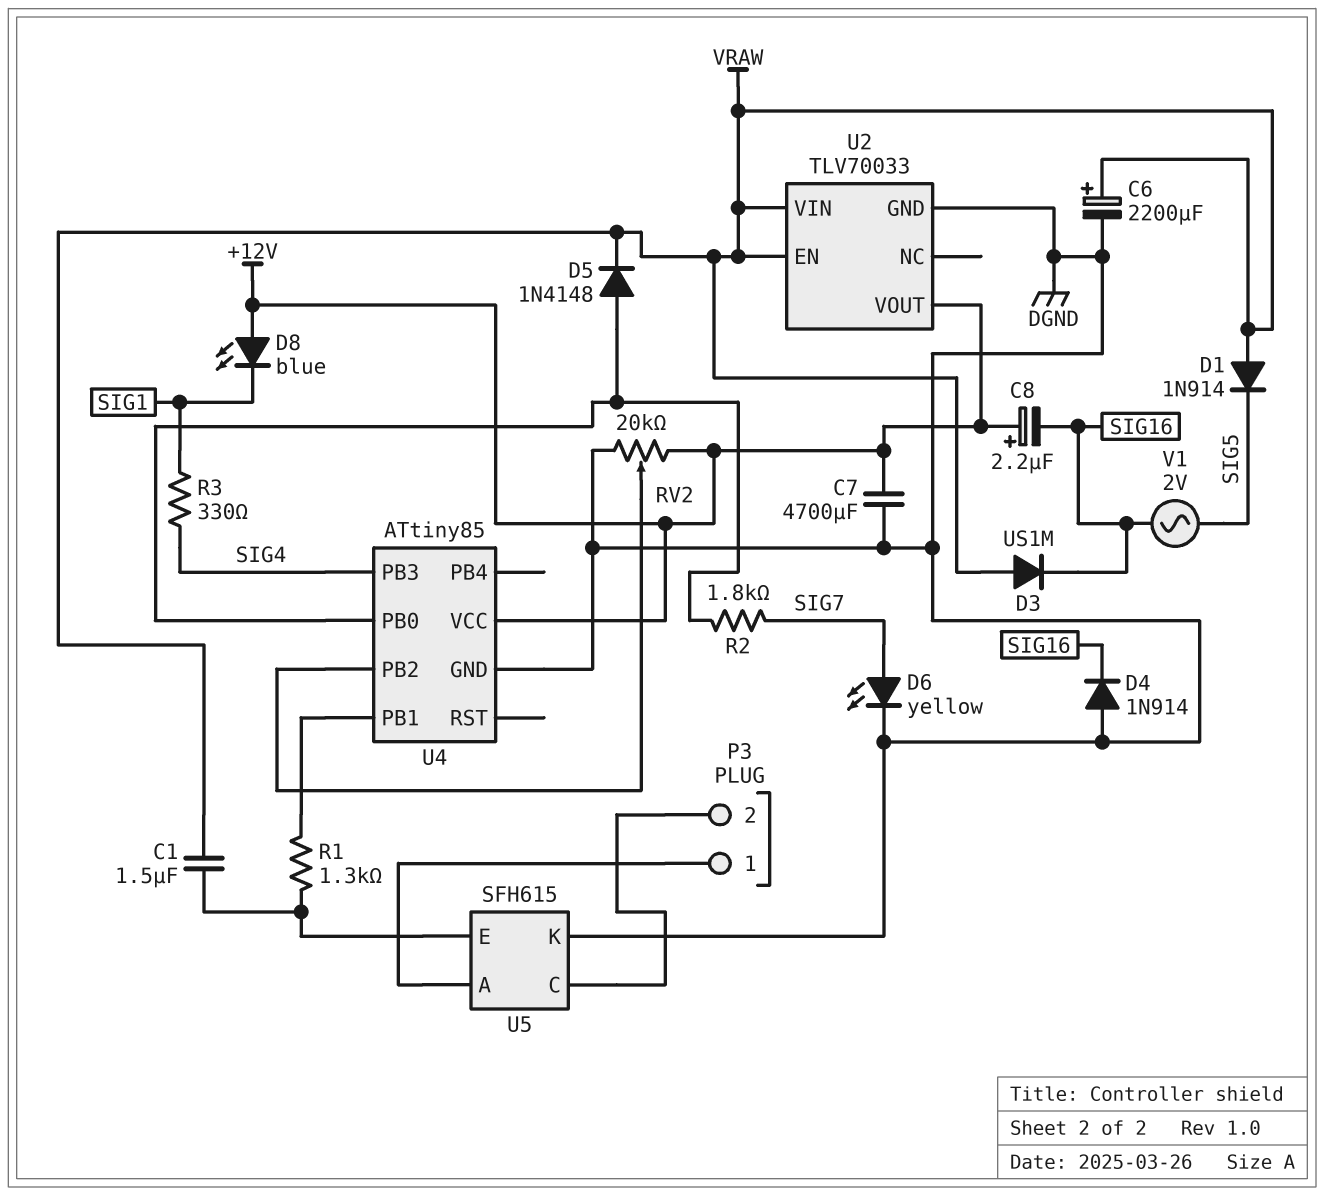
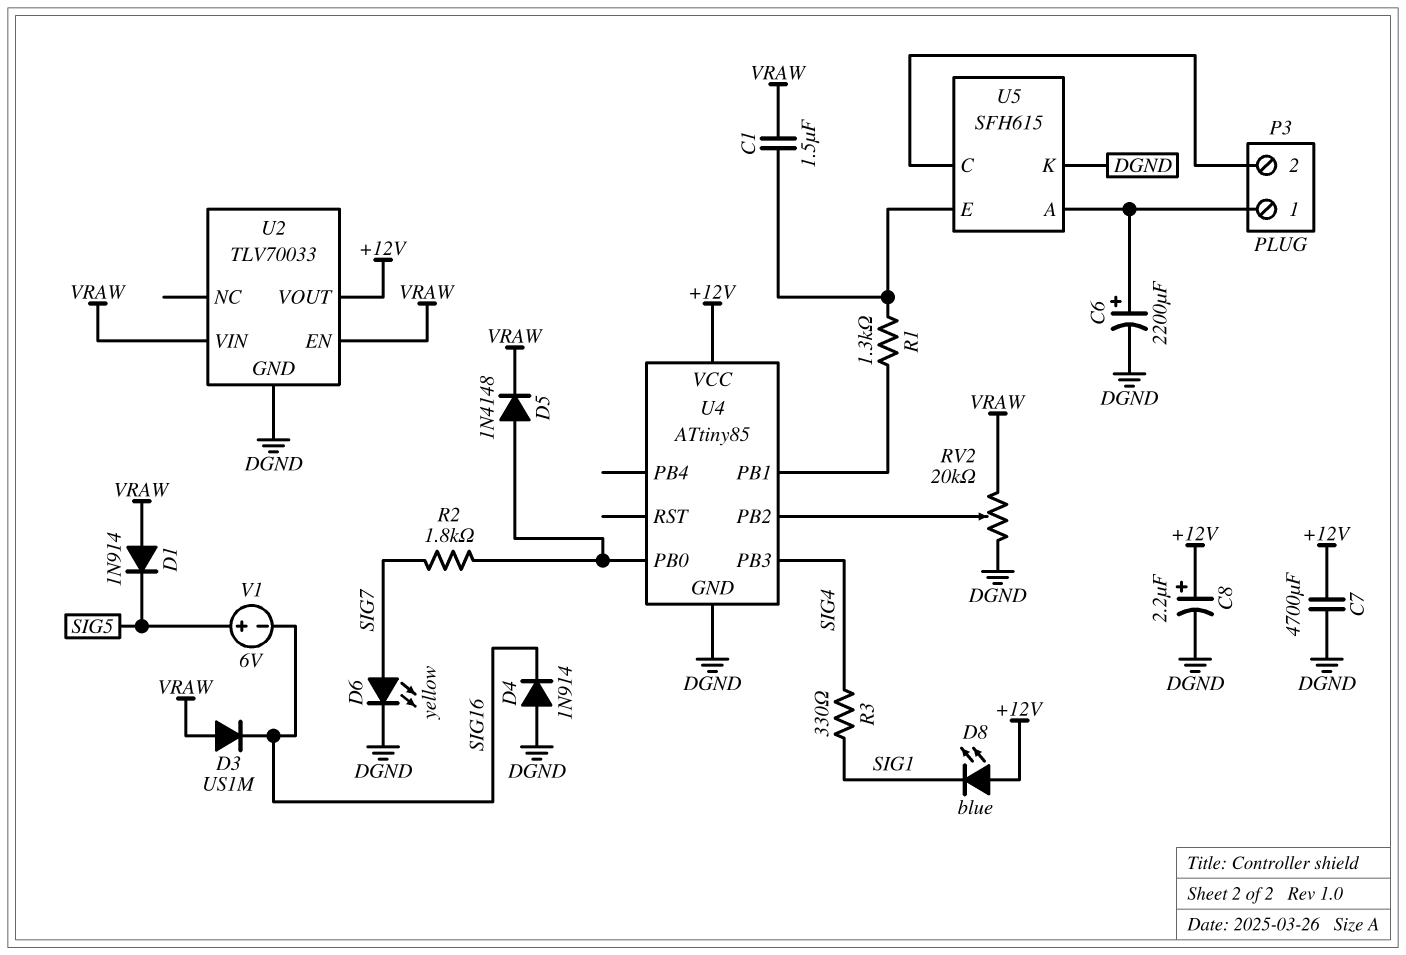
C6: 2200uF (plus VRAW, minus DGND) -> 2200uF (plus P3/1, minus DGND)
C8: 2.2uF (plus +12V, minus SIG16) -> 2.2uF (plus +12V, minus DGND)
RV2: 20k (+12V, DGND, wiper U4/PB2) -> 20k (DGND, VRAW, wiper U4/PB2)
V1: AC 2V (SIG5, SIG16) -> 6V (plus SIG5, minus SIG16)

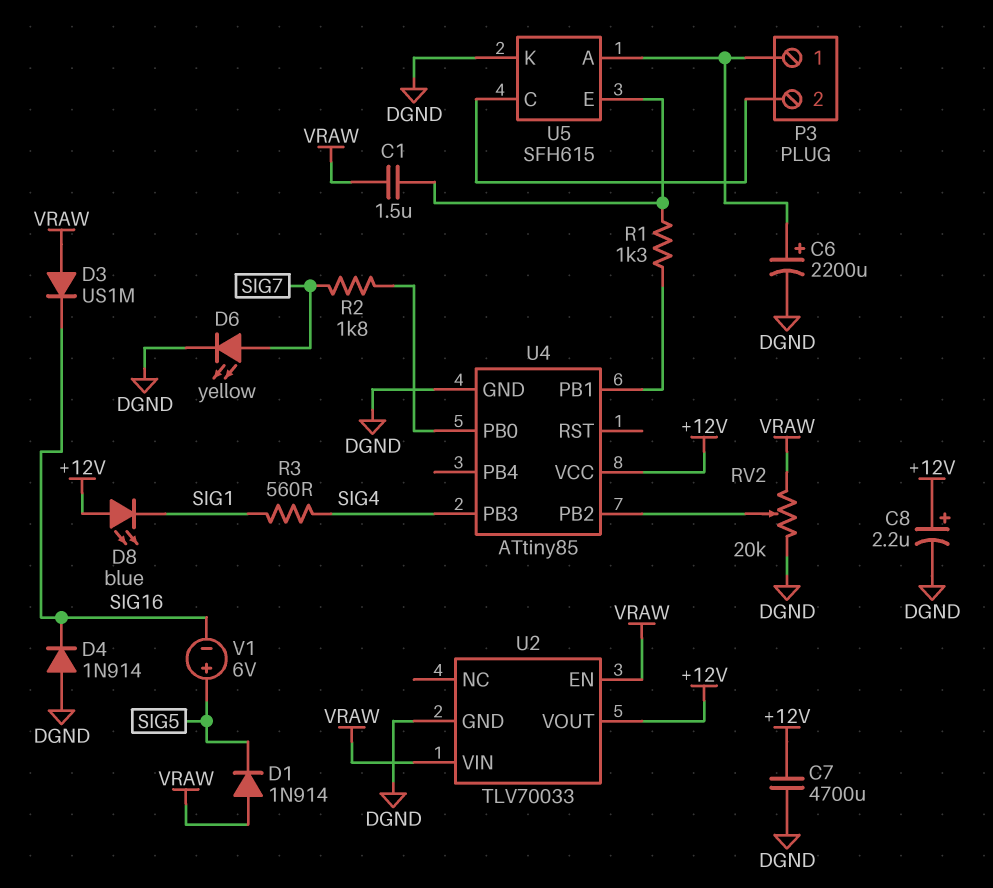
D5: diode 1N4148 (A U4/PB0, K VRAW) -> none
R3: 330 (SIG1, SIG4) -> 560 (SIG1, SIG4)

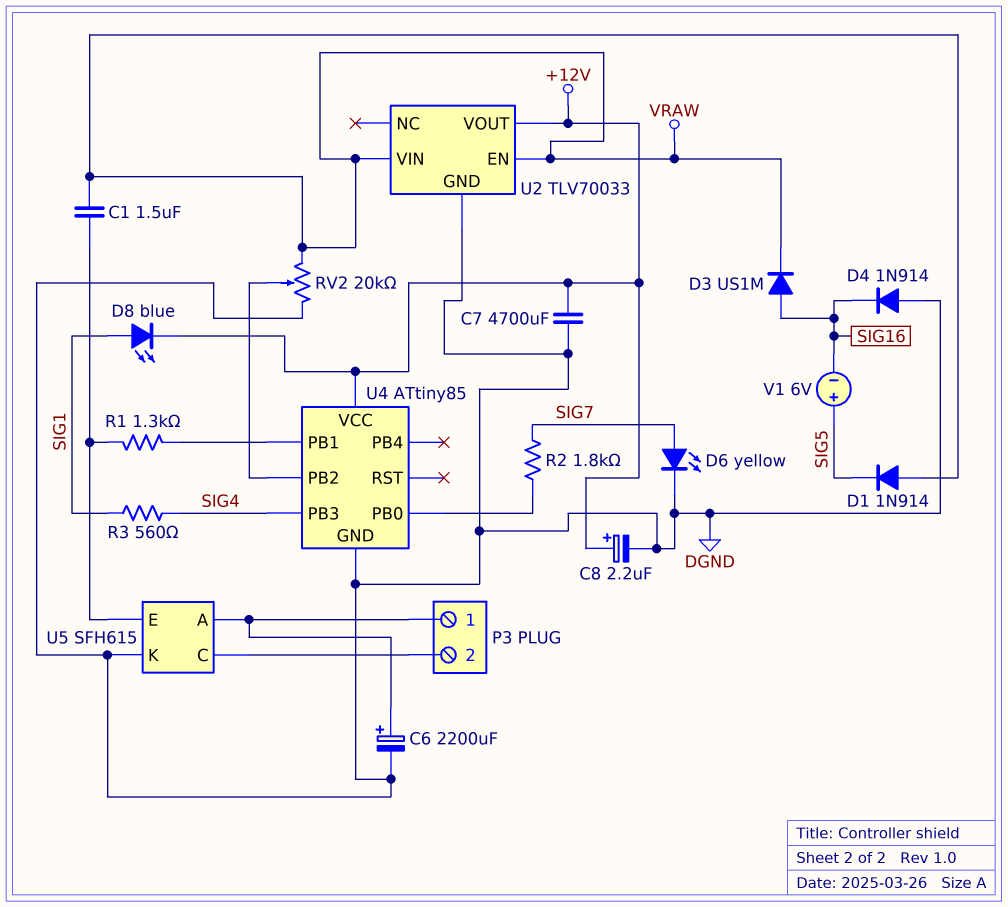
D3: diode US1M (A VRAW, K SIG16) -> diode US1M (A SIG16, K VRAW)
D8: LED blue (A +12V, K SIG1) -> LED blue (A SIG1, K +12V)

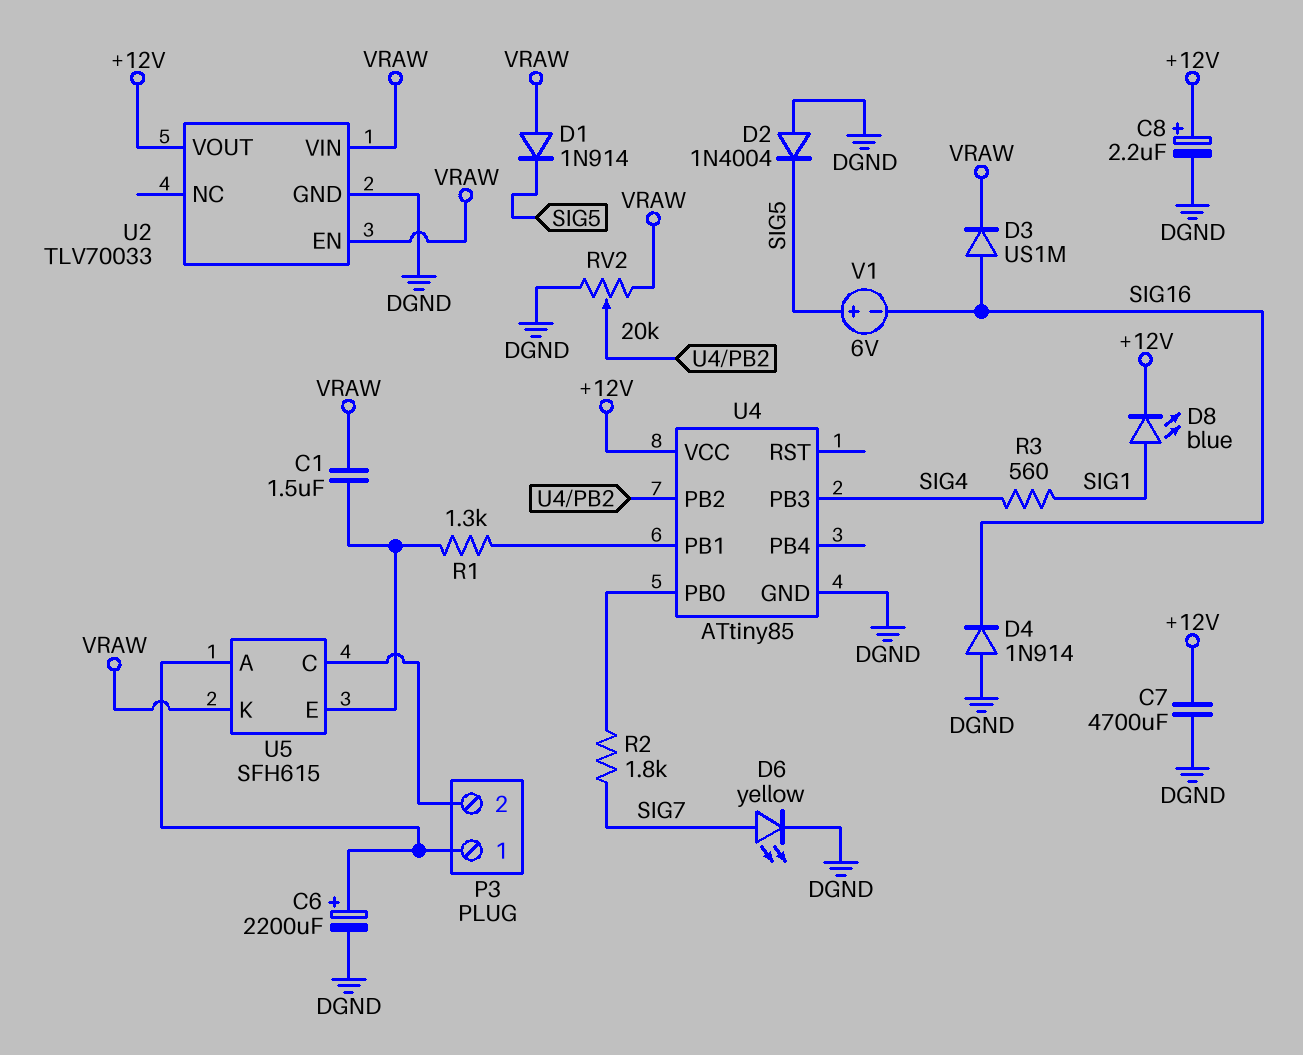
D2: none -> diode 1N4004 (A DGND, K SIG5)
U5 pin K: DGND -> VRAW

